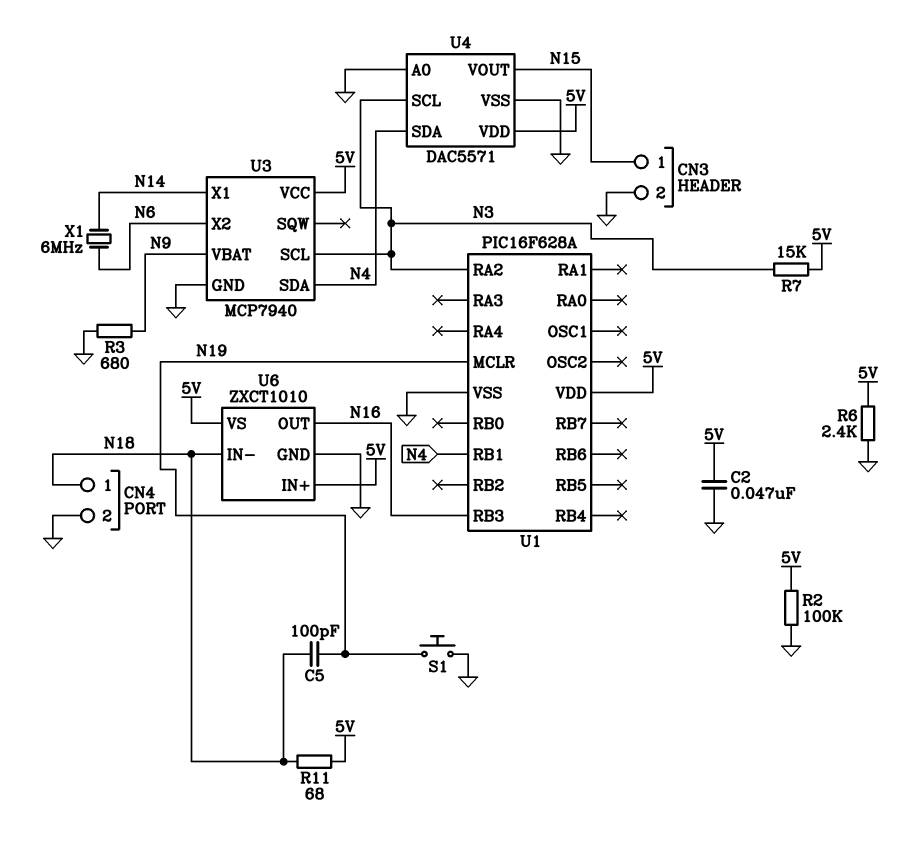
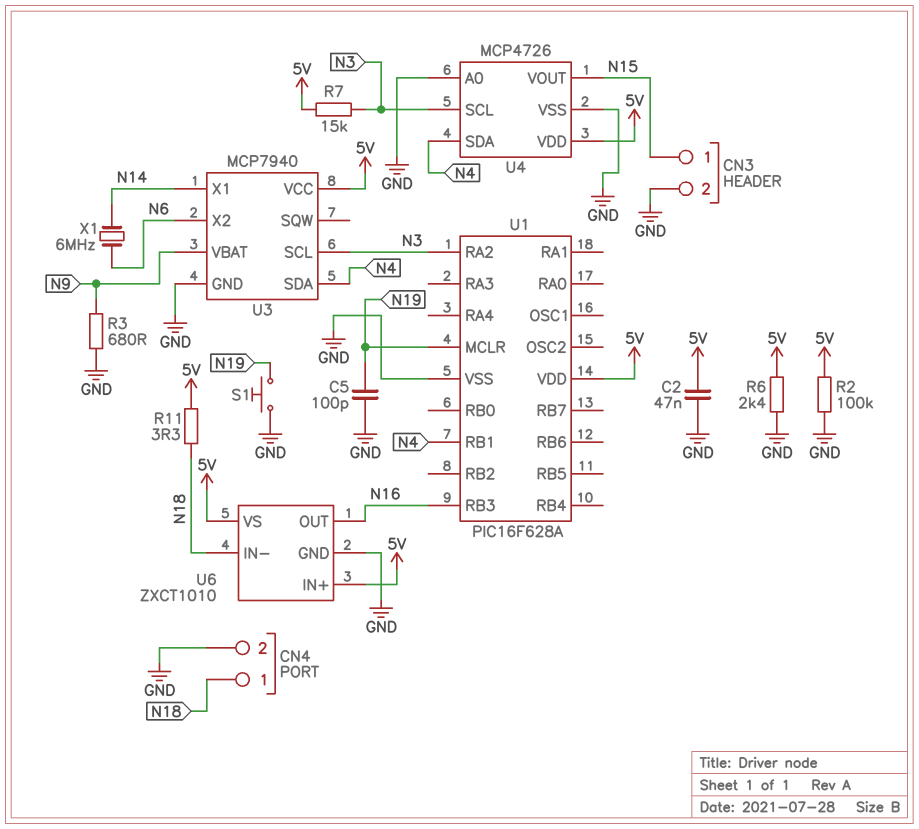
C5: 100pF (N18, N19) -> 100pF (GND, N19)
R11: 68 (5V, N18) -> 3.3 (5V, N18)
U4: DAC5571 -> MCP4726

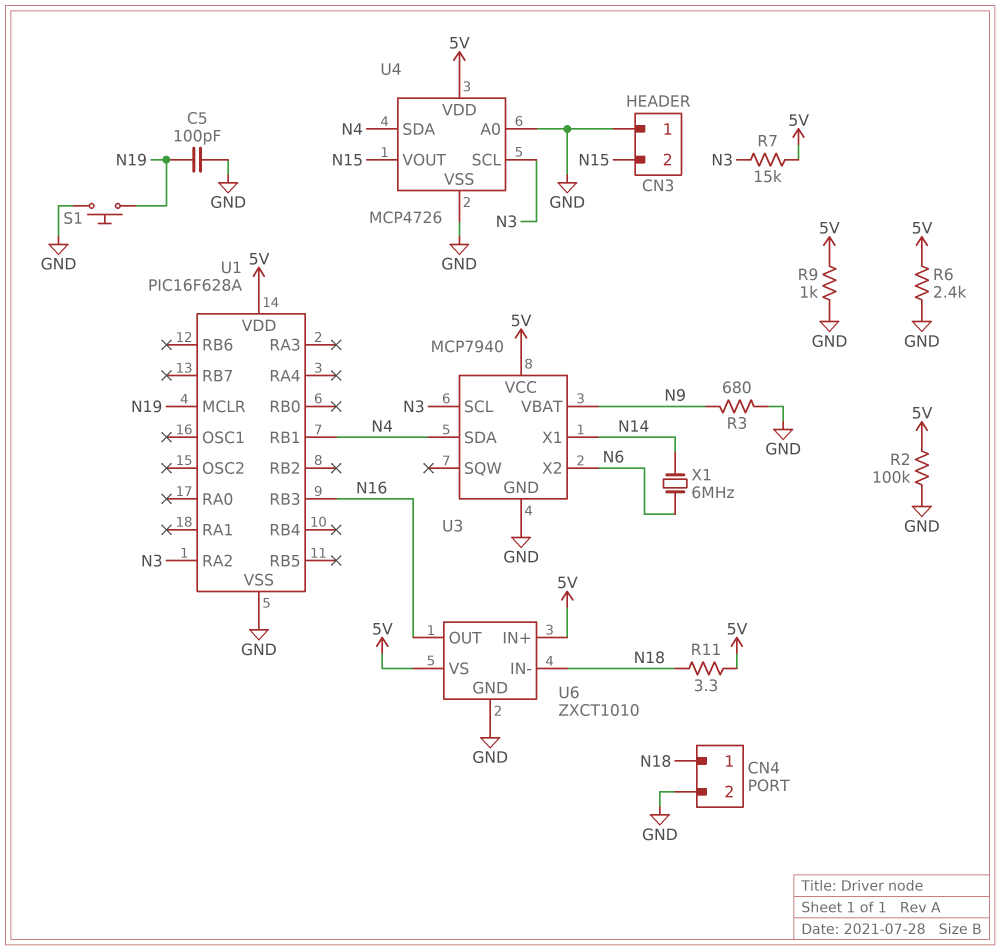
C2: 47nF (5V, GND) -> none
CN3 pin 1: N15 -> GND
CN3 pin 2: GND -> N15
R9: none -> 1k (5V, GND)

